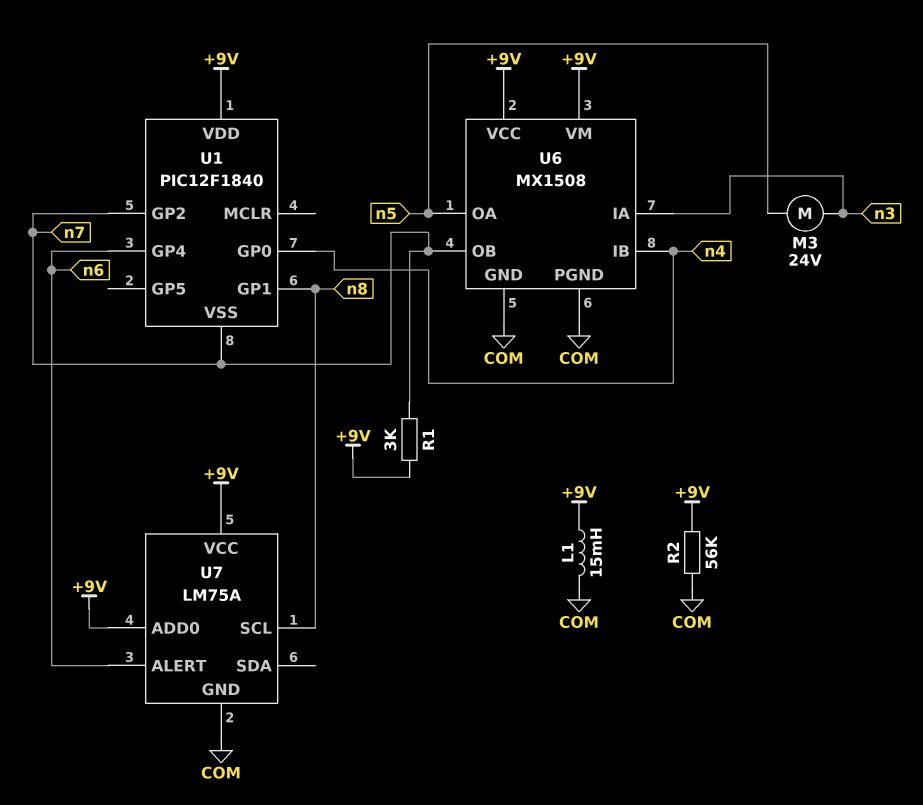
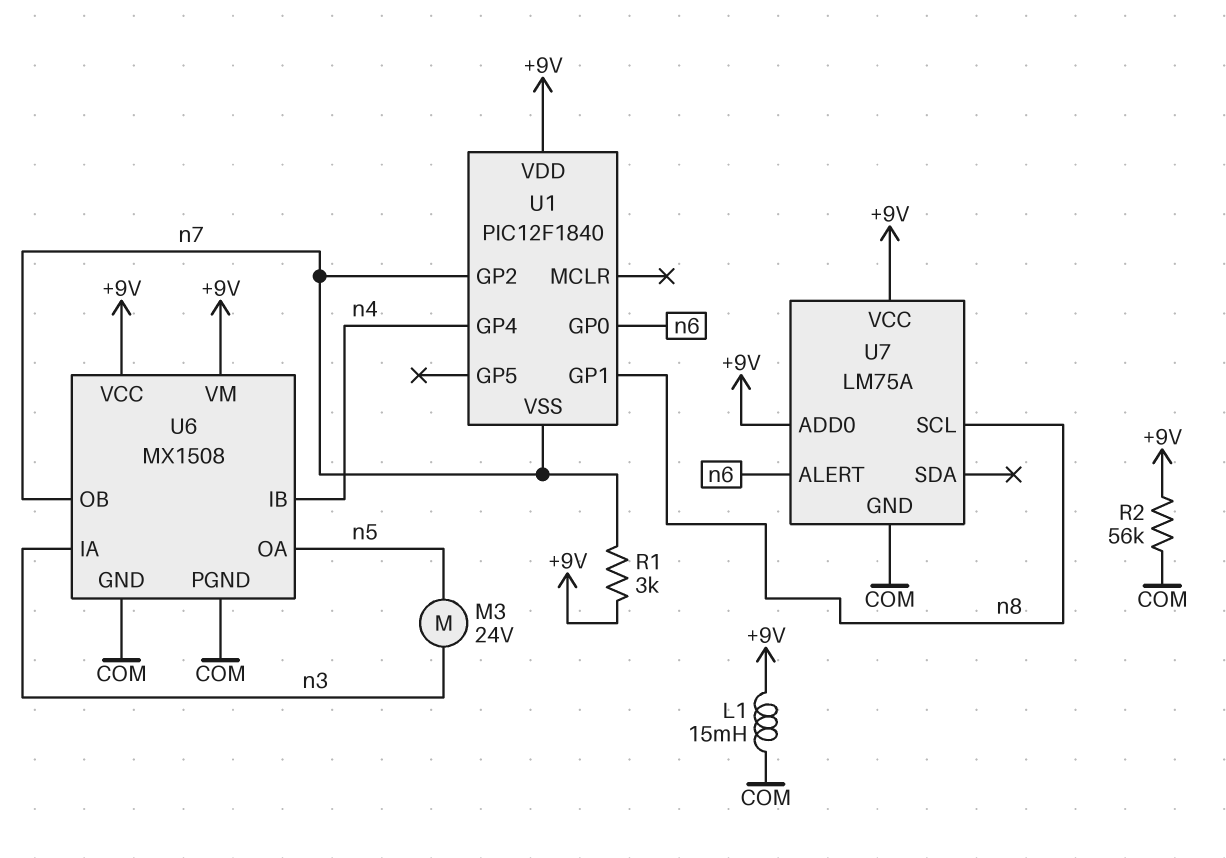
U1 pin GP0: n4 -> n6
U1 pin GP4: n6 -> n4

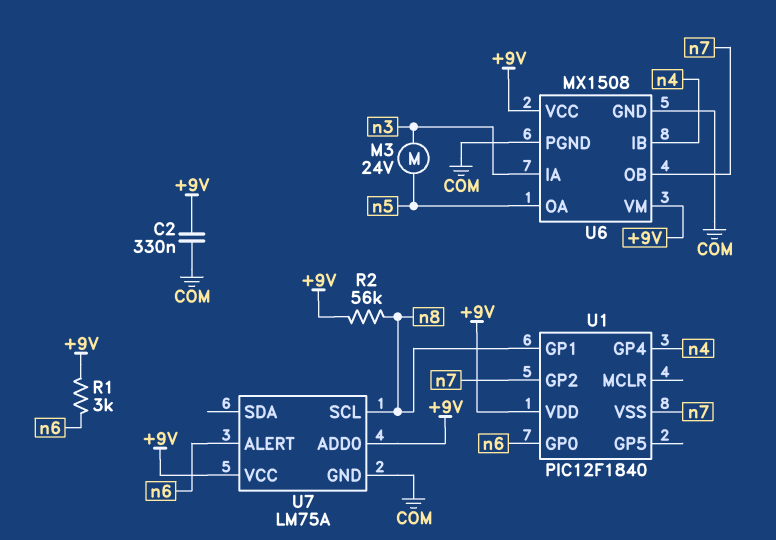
C2: none -> 330nF (+9V, COM)
L1: 15mH (+9V, COM) -> none
R1: 3k (+9V, n7) -> 3k (+9V, n6)
R2: 56k (+9V, COM) -> 56k (+9V, n8)

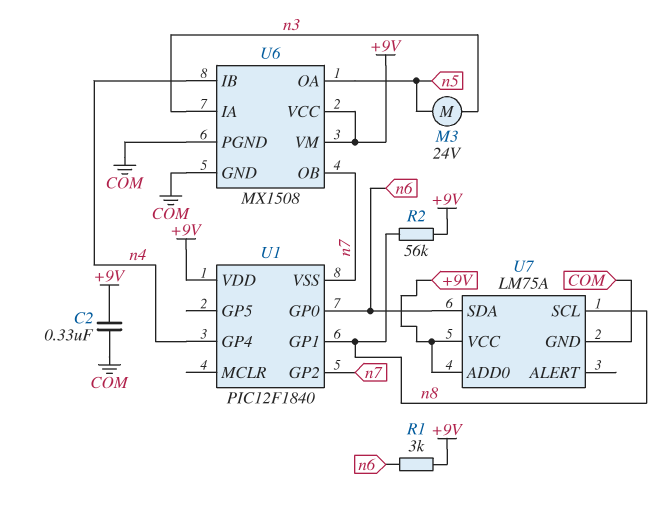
U7 pin ALERT: n6 -> none
U7 pin SDA: none -> n6

